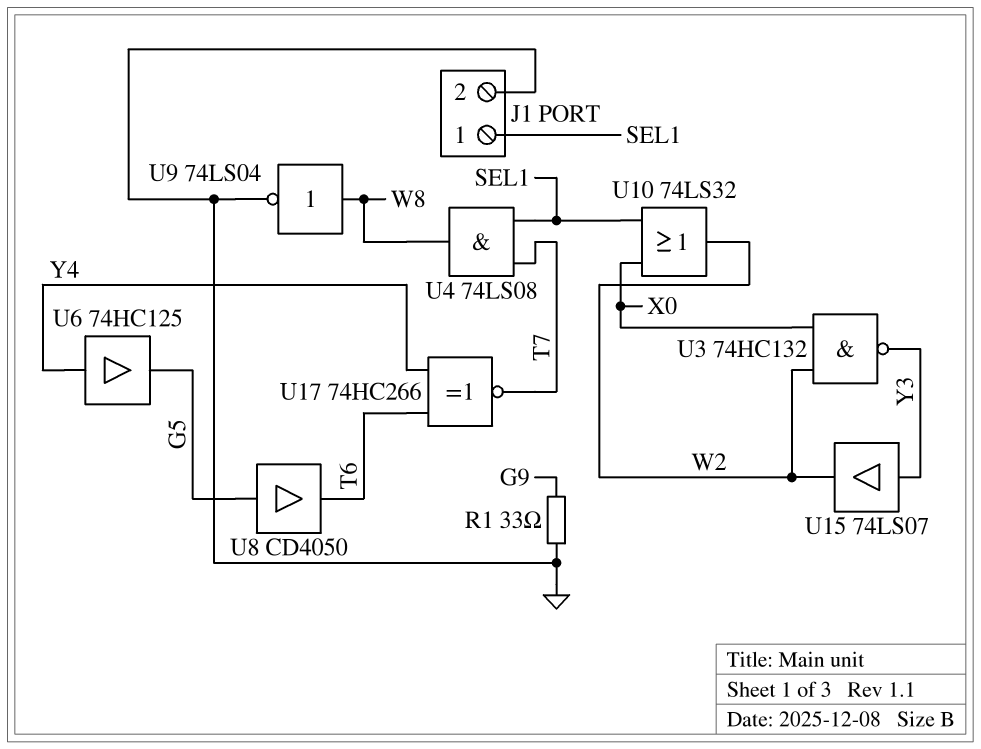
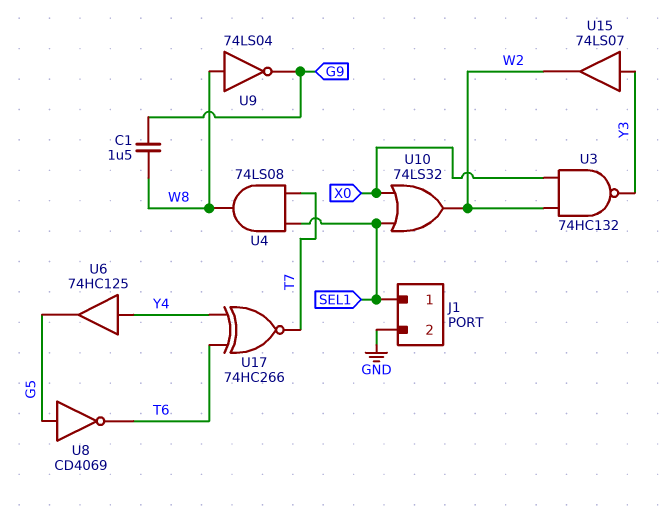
C1: none -> 1.5uF (G9, W8)
R1: 33 (G9, GND) -> none
U8: buffer CD4050 (in G5, out T6) -> NOT CD4069 (in G5, out T6)
U9: NOT 74LS04 (in W8, out GND) -> NOT 74LS04 (in W8, out G9)

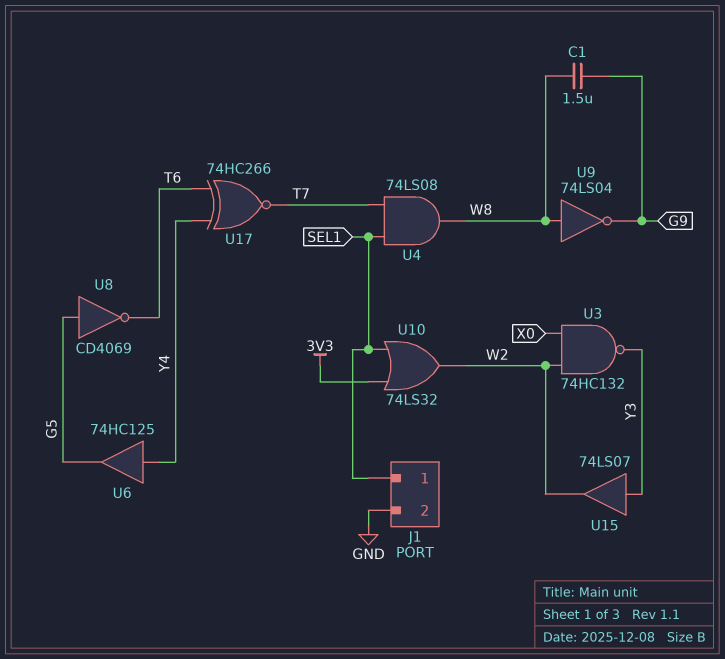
U10: OR 74LS32 (in SEL1, in X0, out W2) -> OR 74LS32 (in 3V3, in SEL1, out W2)

